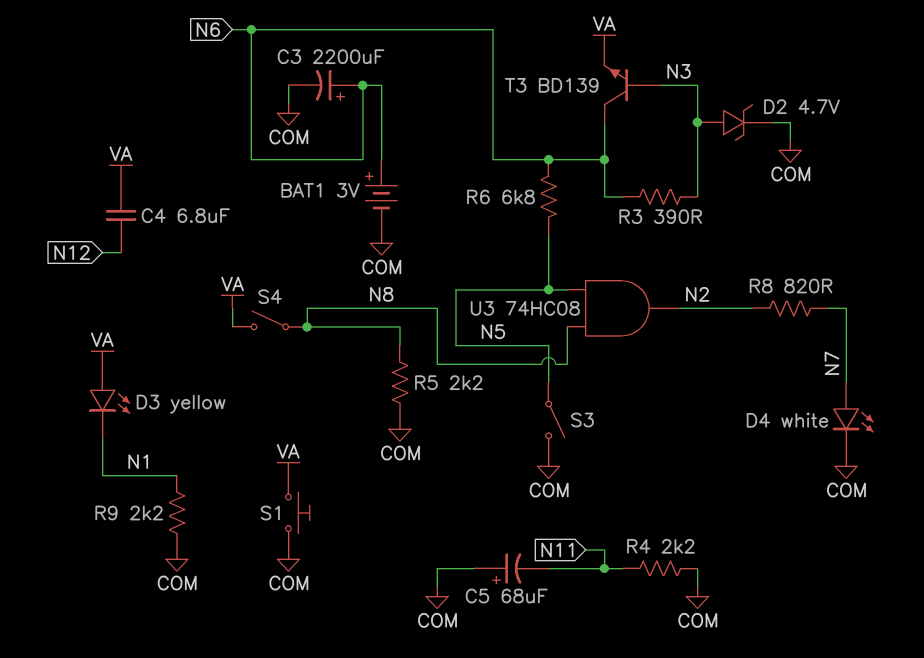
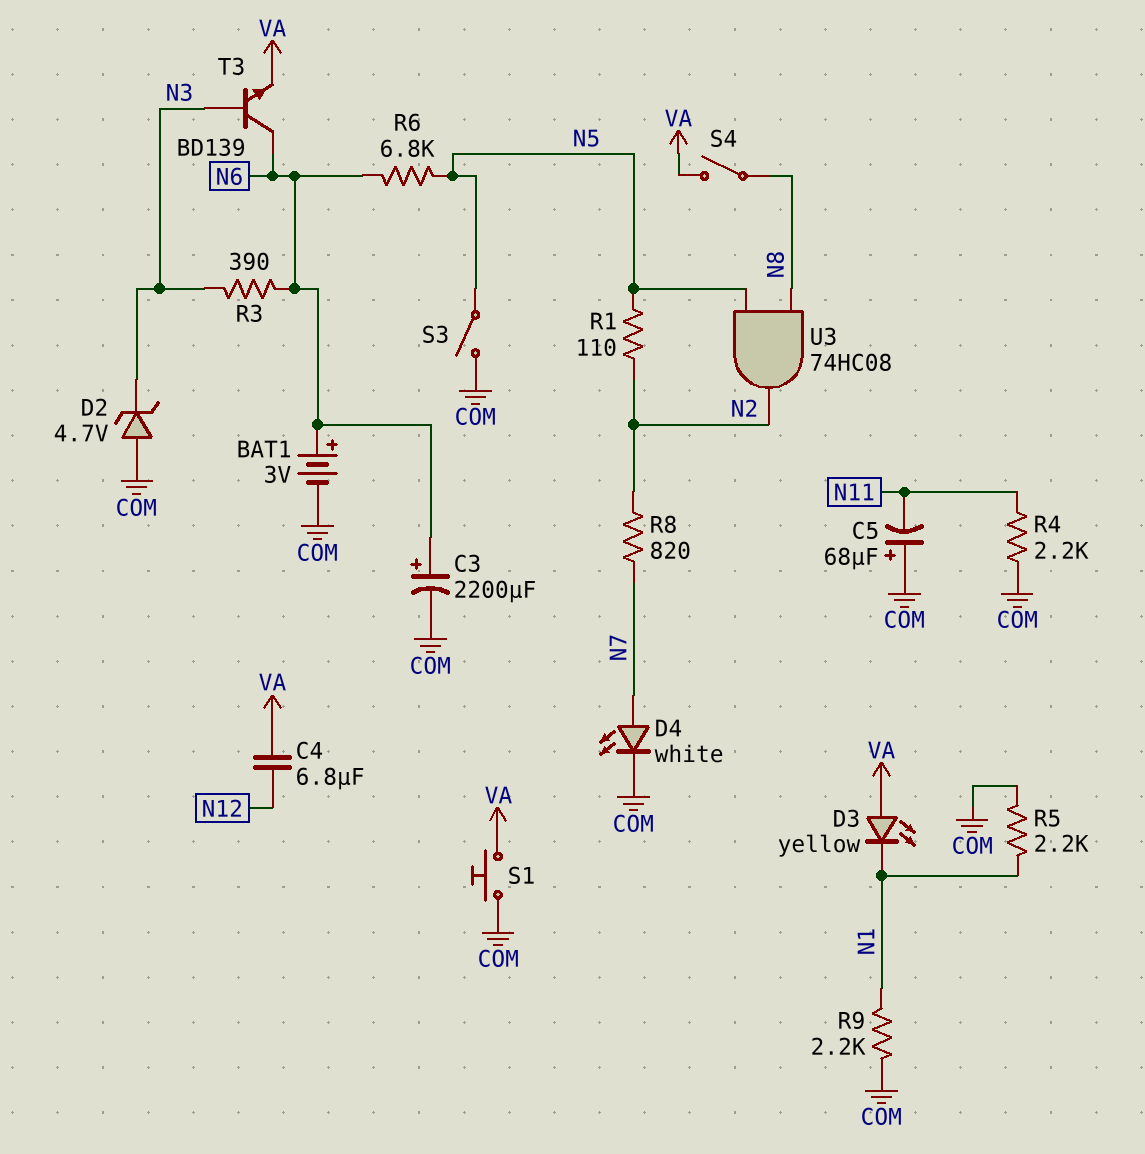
D2: zener 4.7V (A N3, K COM) -> zener 4.7V (A COM, K N3)
R1: none -> 110 (N2, N5)
R5: 2.2k (COM, N8) -> 2.2k (COM, N1)

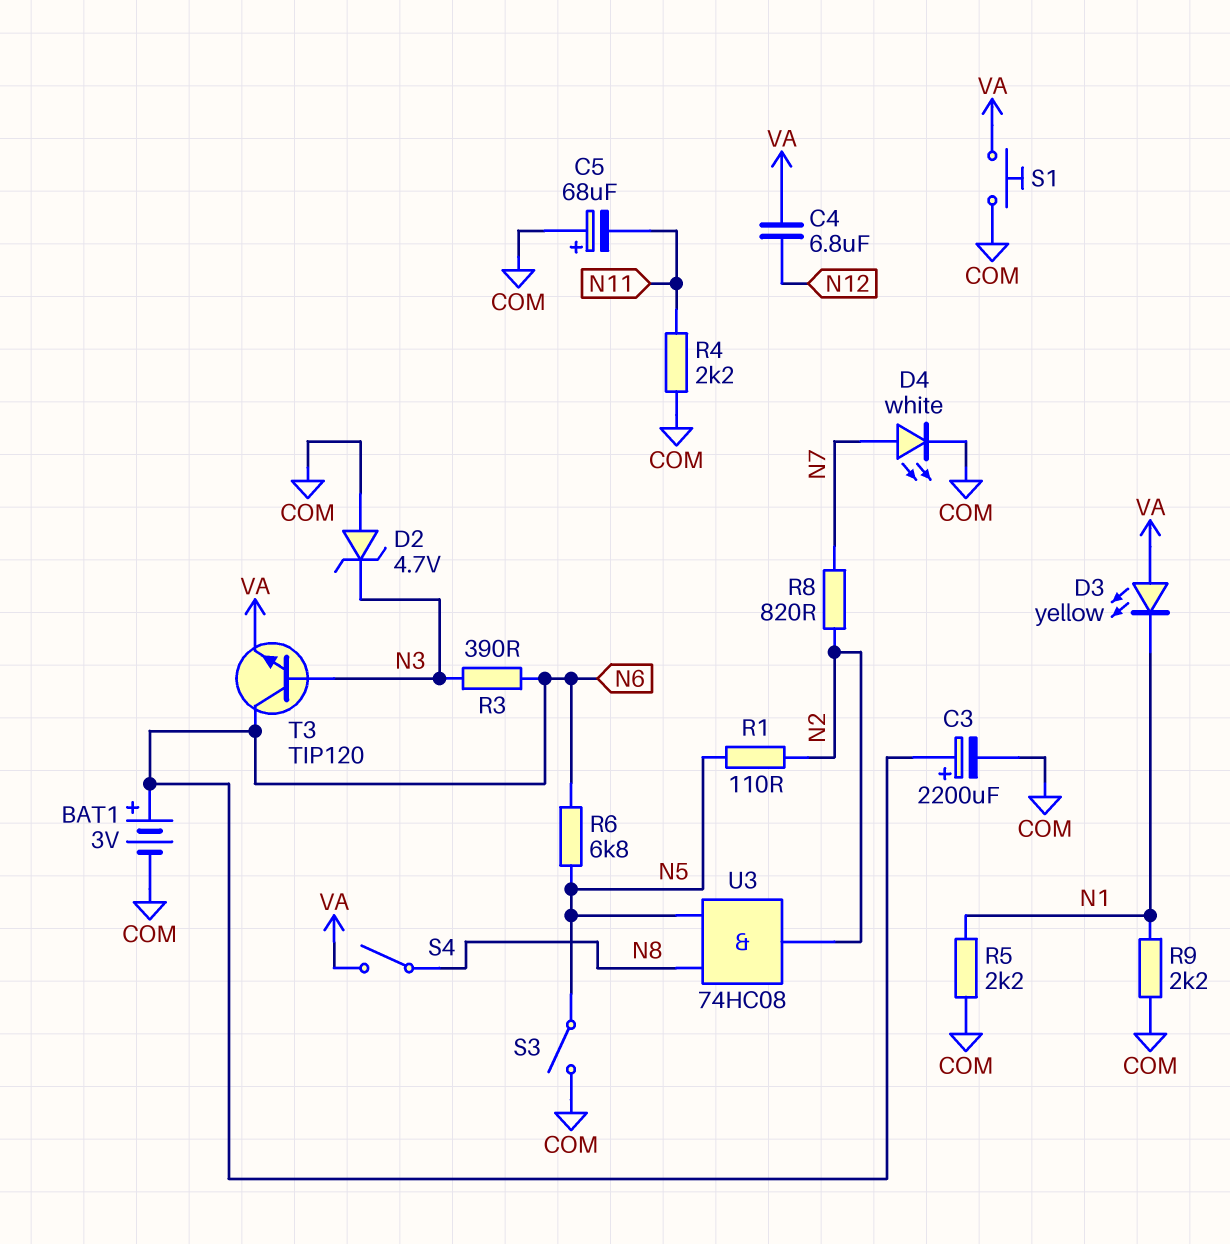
T3: NPN BD139 (B N3, C N6, E VA) -> NPN TIP120 (B N3, C N6, E VA)

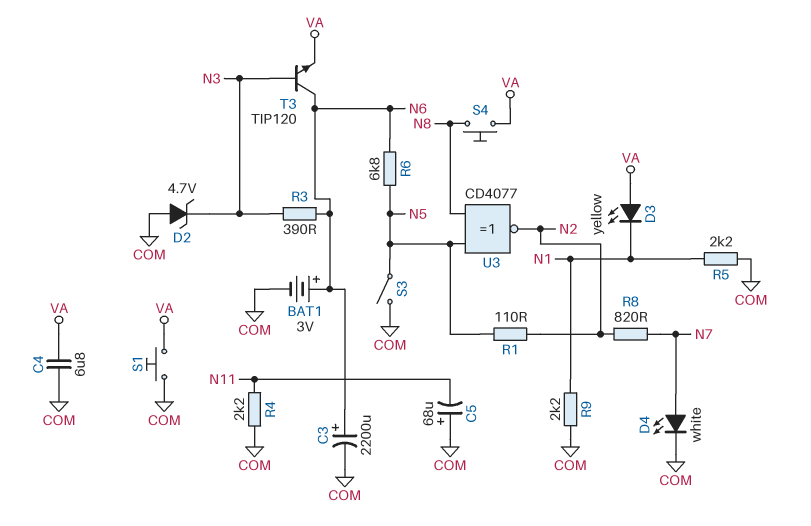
C4: 6.8uF (N12, VA) -> 6.8uF (COM, VA)
S4: switch (N8, VA) -> button (N8, VA)
U3: AND 74HC08 (in N5, in N8, out N2) -> XNOR CD4077 (in N5, in N8, out N2)

